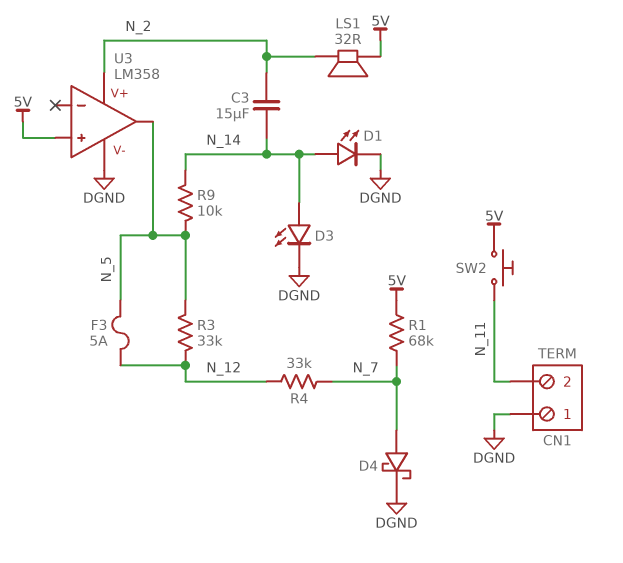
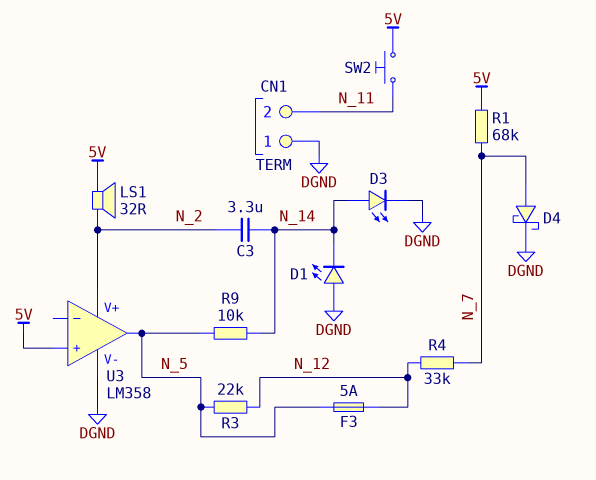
C3: 15uF (N_2, N_14) -> 3.3uF (N_2, N_14)
D1: LED (A N_14, K DGND) -> LED (A DGND, K N_14)
R3: 33k (N_5, N_12) -> 22k (N_5, N_12)

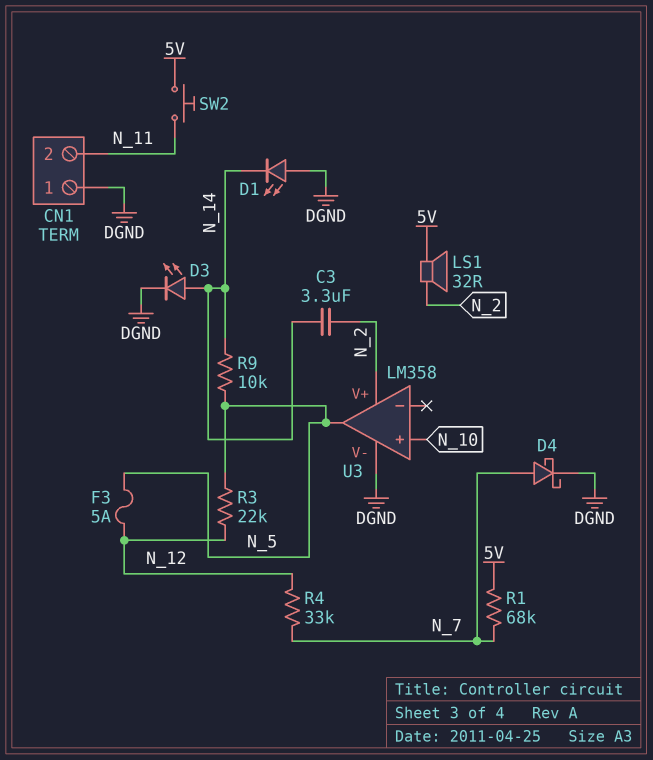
U3 pin in+: 5V -> N_10

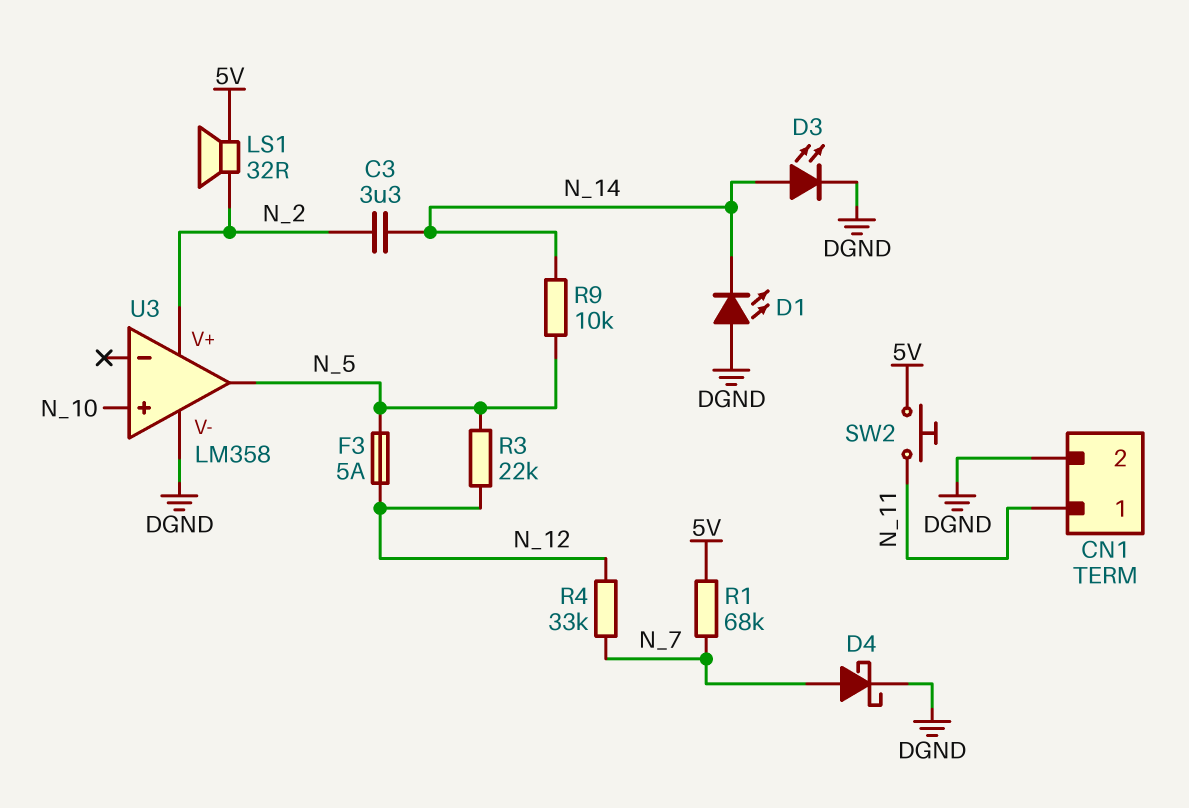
CN1 pin 1: DGND -> N_11
CN1 pin 2: N_11 -> DGND

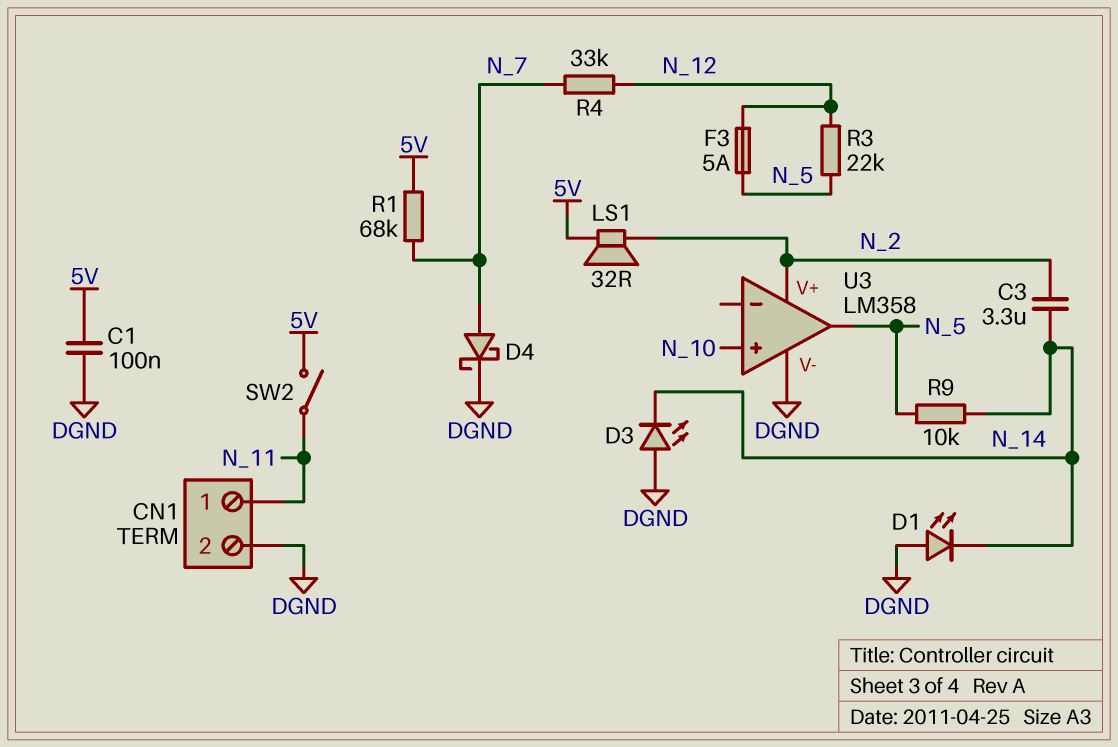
C1: none -> 100nF (5V, DGND)
D3: LED (A N_14, K DGND) -> LED (A DGND, K N_14)
SW2: button (5V, N_11) -> switch (5V, N_11)

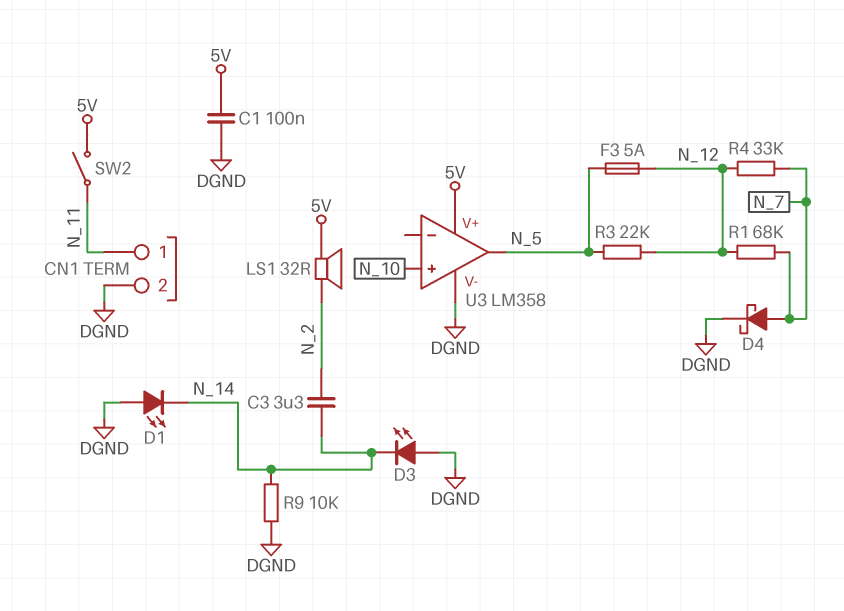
R1: 68k (5V, N_7) -> 68k (N_7, N_12)
R9: 10k (N_5, N_14) -> 10k (DGND, N_14)
U3 pin V+: N_2 -> 5V

